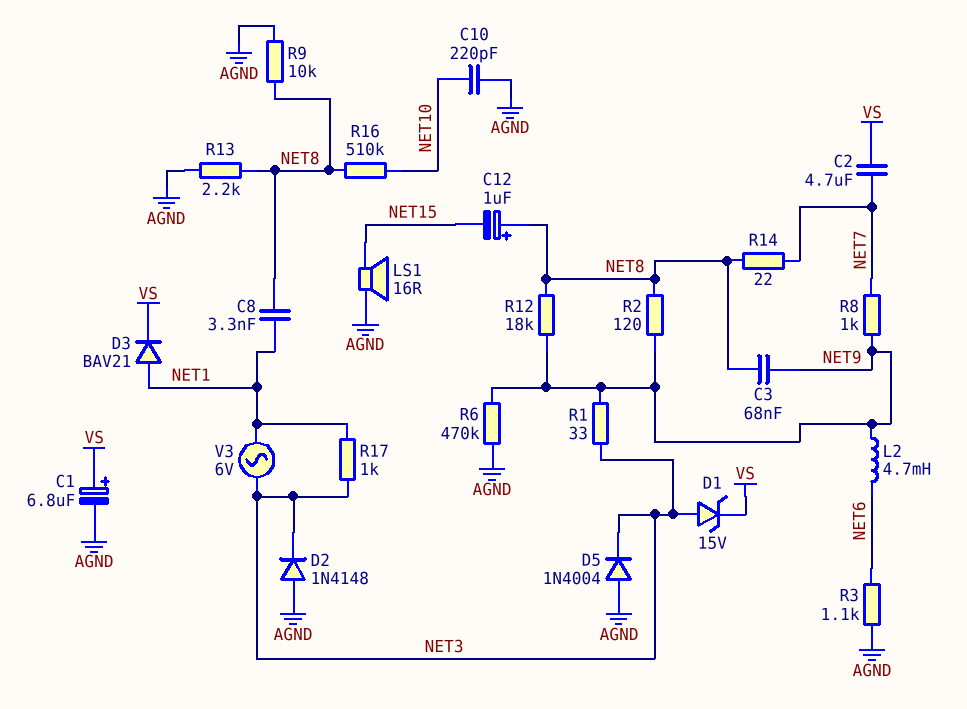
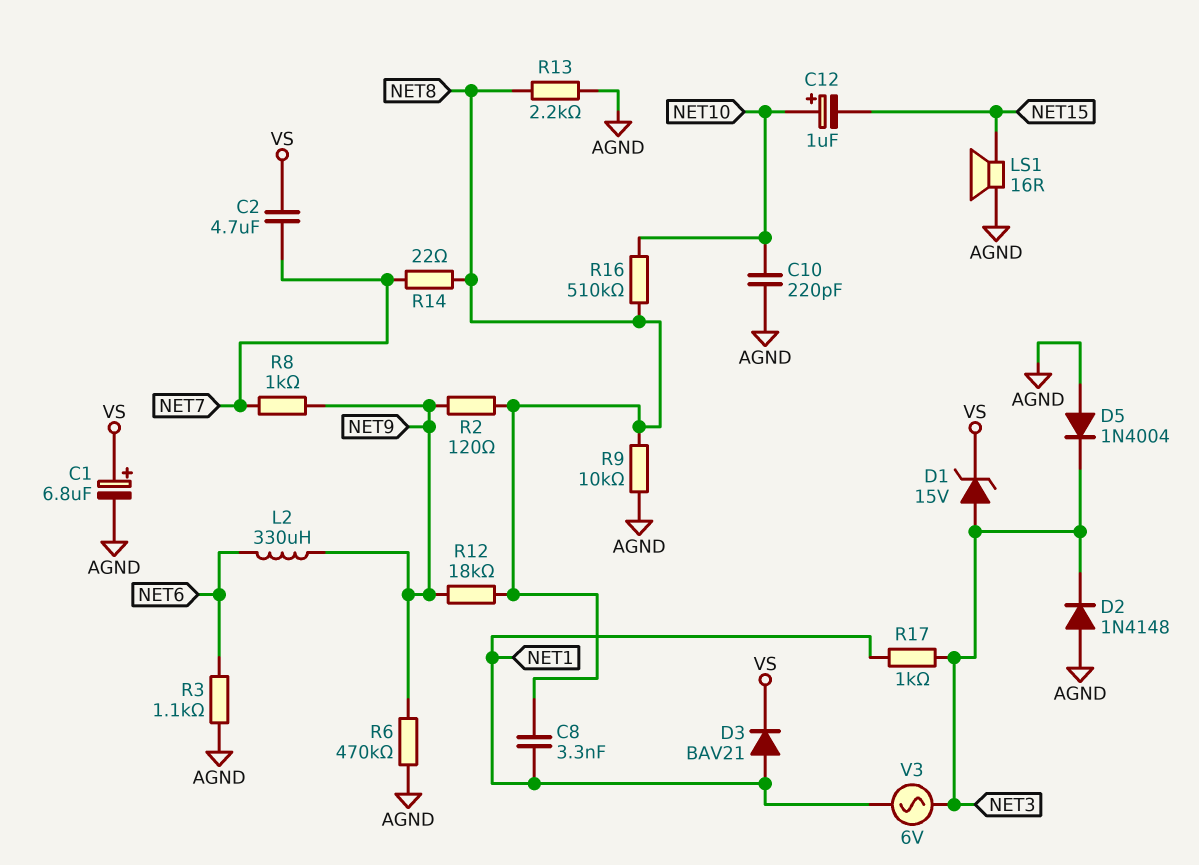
C3: 68nF (NET8, NET9) -> none
C12: 1uF (plus NET8, minus NET15) -> 1uF (plus NET10, minus NET15)
L2: 4.7mH (NET6, NET9) -> 330uH (NET6, NET9)
R1: 33 (NET3, NET9) -> none

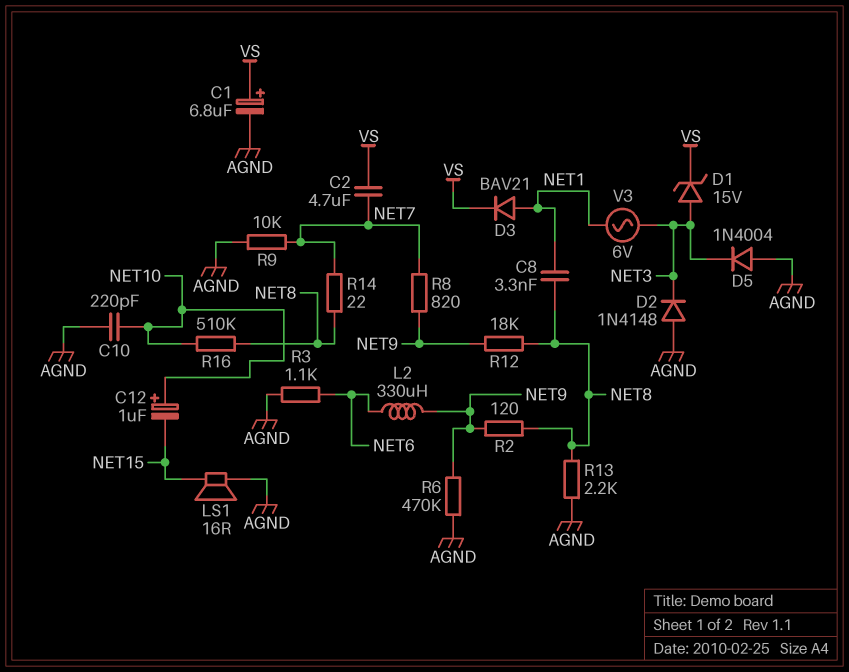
R8: 1k (NET7, NET9) -> 820 (NET7, NET9)
R9: 10k (AGND, NET8) -> 10k (AGND, NET7)
R17: 1k (NET1, NET3) -> none

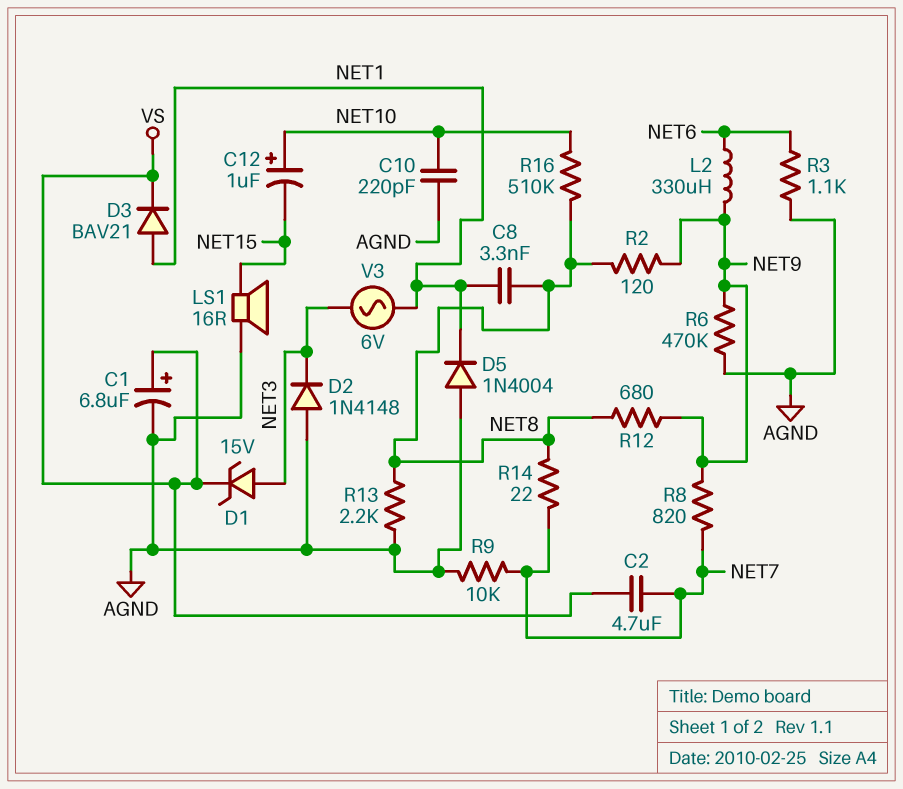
D5: diode 1N4004 (A AGND, K NET3) -> diode 1N4004 (A AGND, K NET1)
R12: 18k (NET8, NET9) -> 680 (NET8, NET9)

